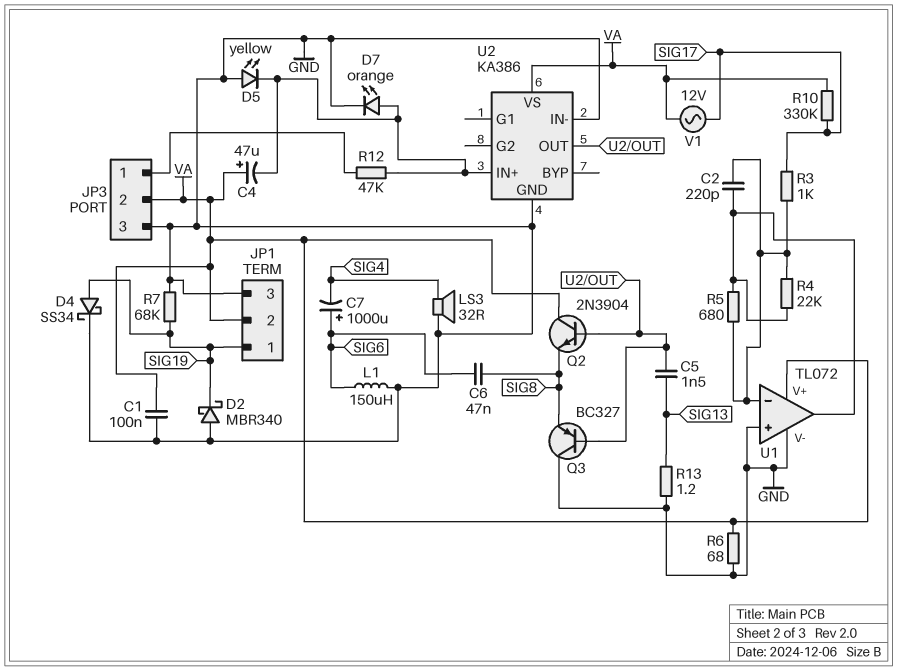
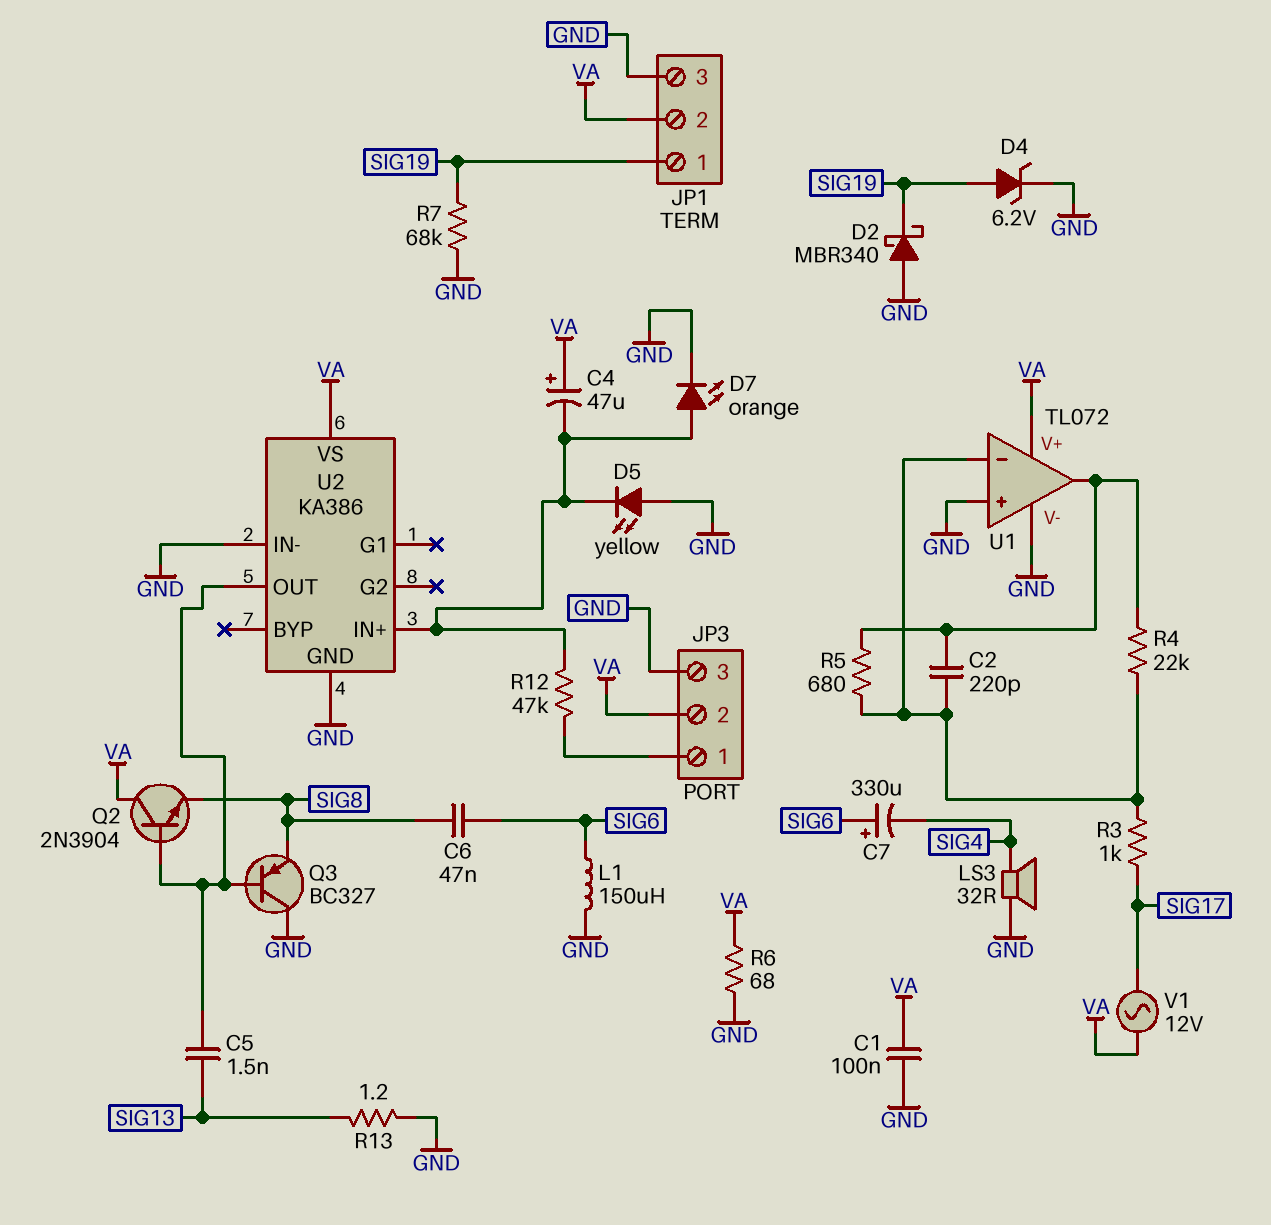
C7: 1000uF (plus SIG6, minus SIG4) -> 330uF (plus SIG6, minus SIG4)
D4: schottky SS34 (A SIG19, K GND) -> zener 6.2V (A SIG19, K GND)
R10: 330k (SIG17, VA) -> none

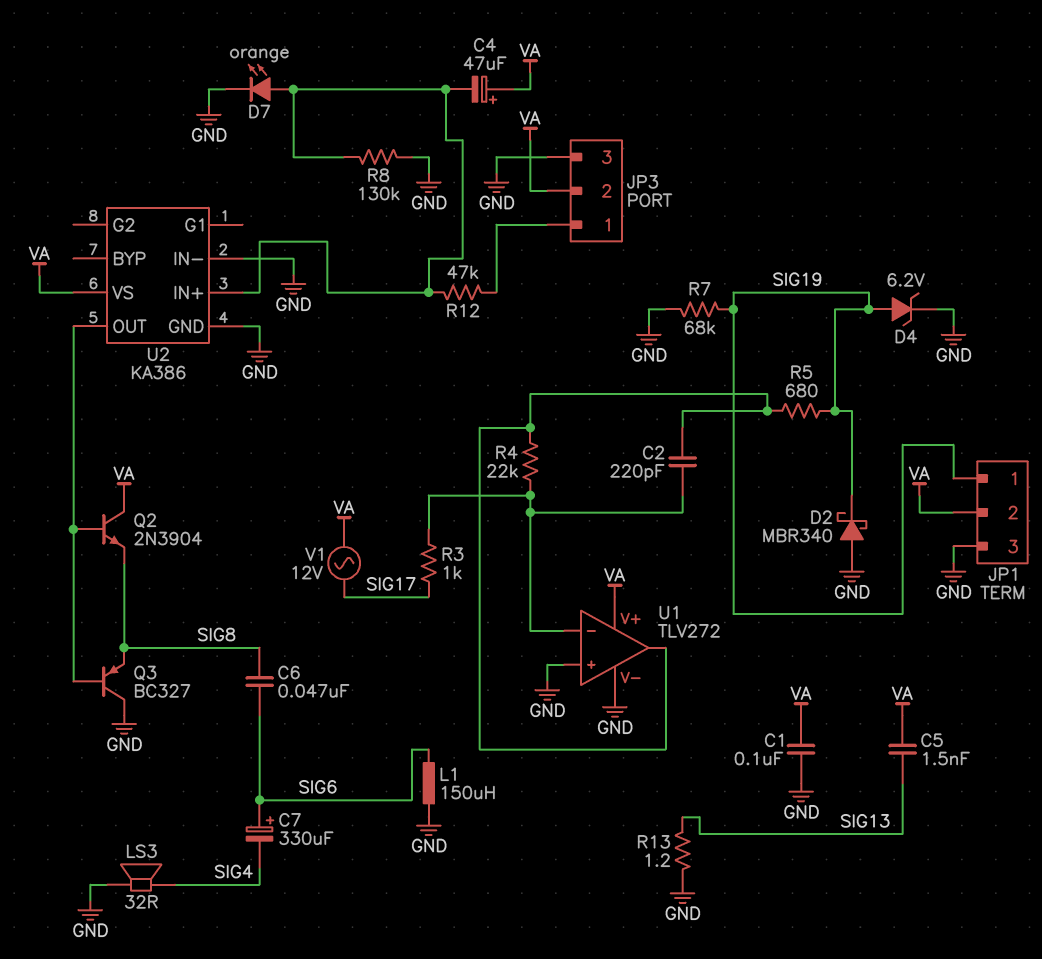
C5: 1.5nF (SIG13, U2/OUT) -> 1.5nF (SIG13, VA)
D5: LED yellow (A GND, K U2/IN+) -> none
R5: 680 (U1/in-, U1/out) -> 680 (SIG19, U1/out)
R6: 68 (GND, VA) -> none
R8: none -> 130k (GND, U2/IN+)
U1: TL072 -> TLV272

